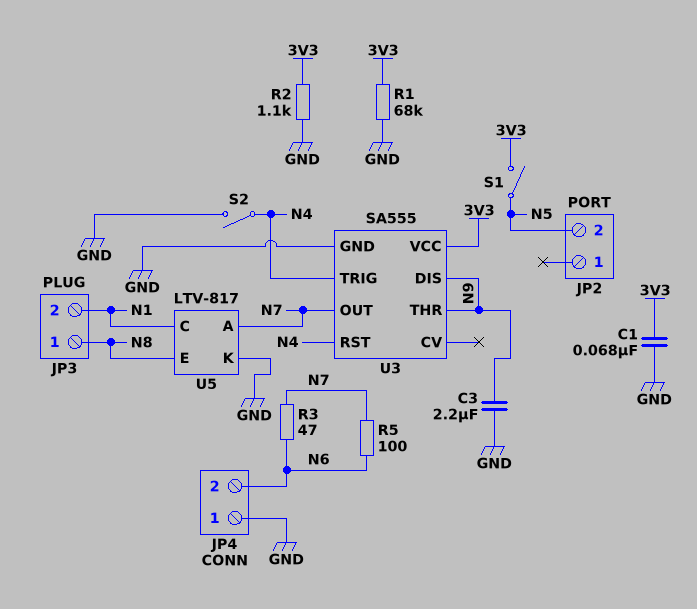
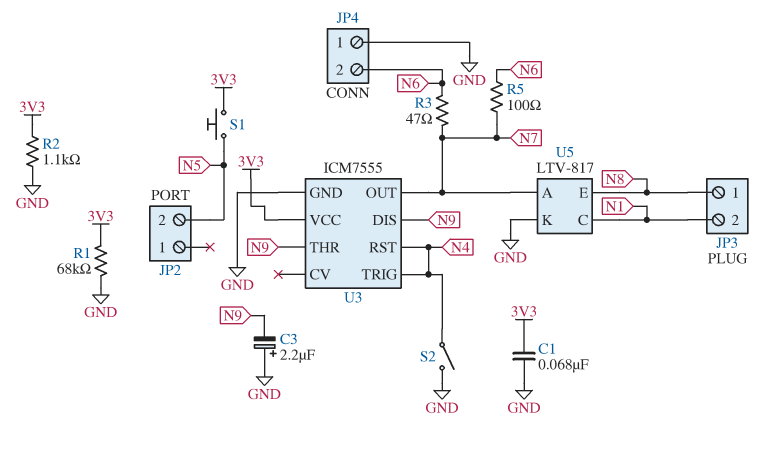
C3: 2.2uF (GND, N9) -> 2.2uF (plus GND, minus N9)
S1: switch (3V3, N5) -> button (3V3, N5)
U3: SA555 -> ICM7555

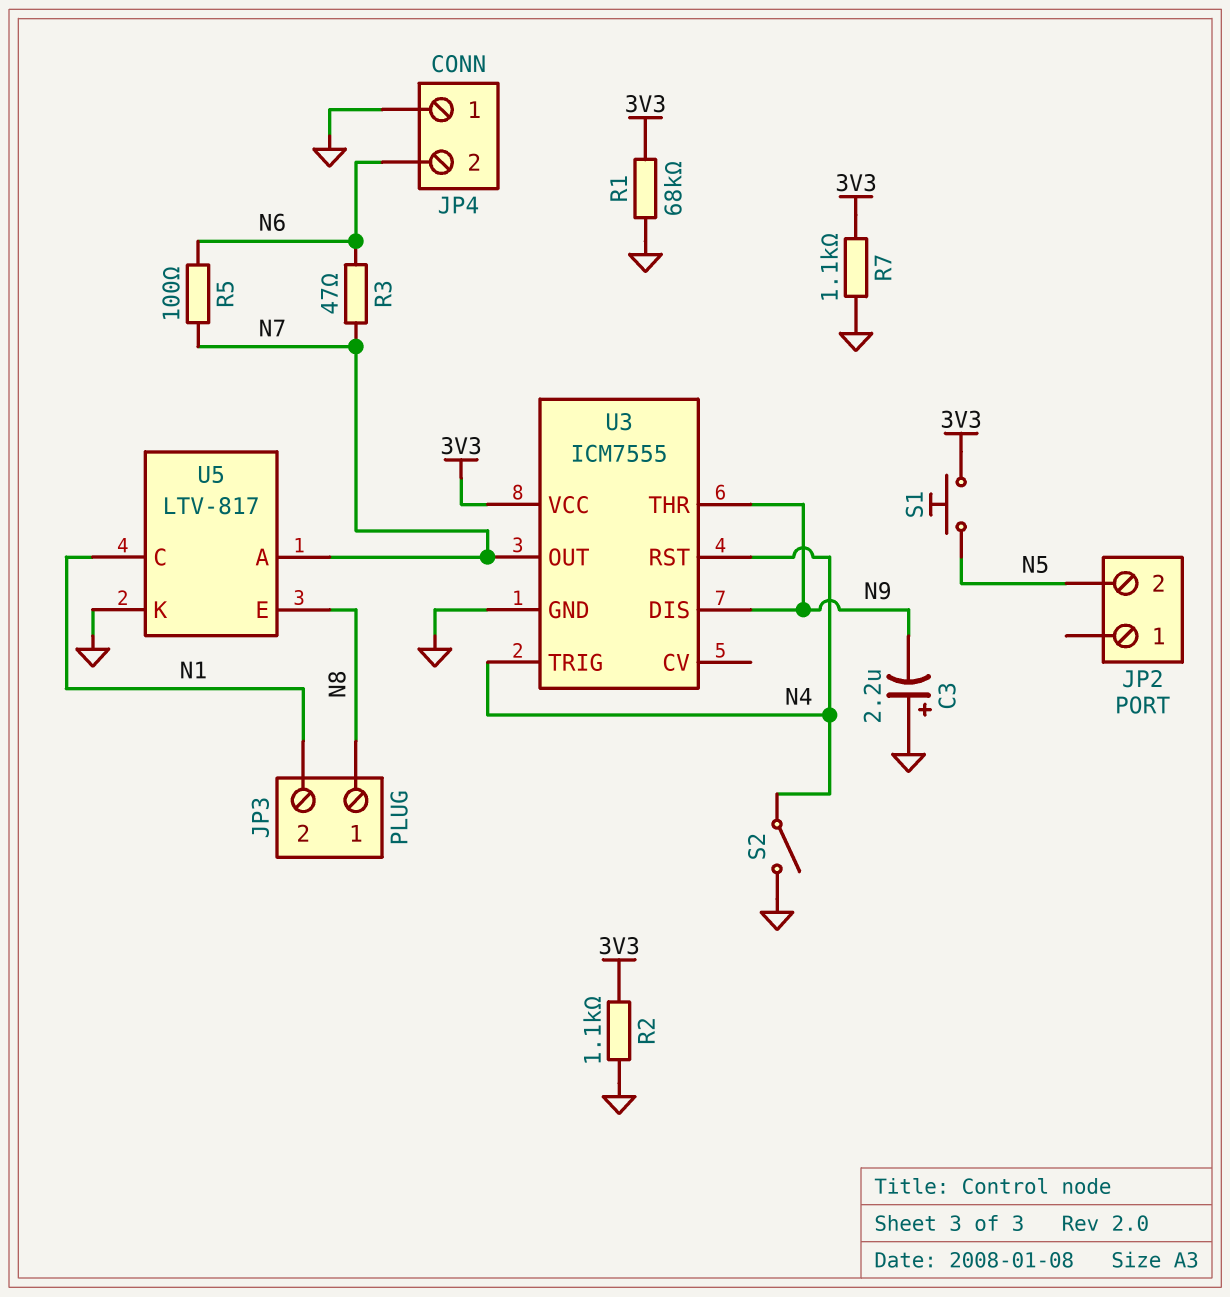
C1: 68nF (3V3, GND) -> none
R7: none -> 1.1k (3V3, GND)

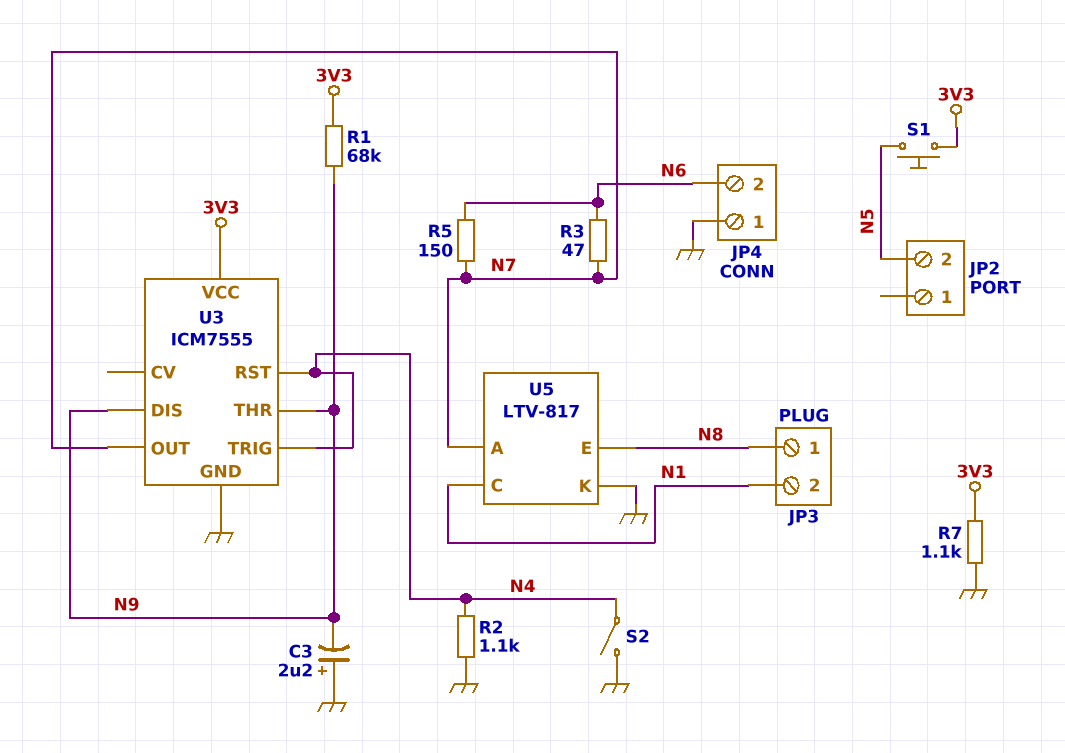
R1: 68k (3V3, GND) -> 68k (3V3, N9)
R2: 1.1k (3V3, GND) -> 1.1k (GND, N4)
R5: 100 (N6, N7) -> 150 (N6, N7)

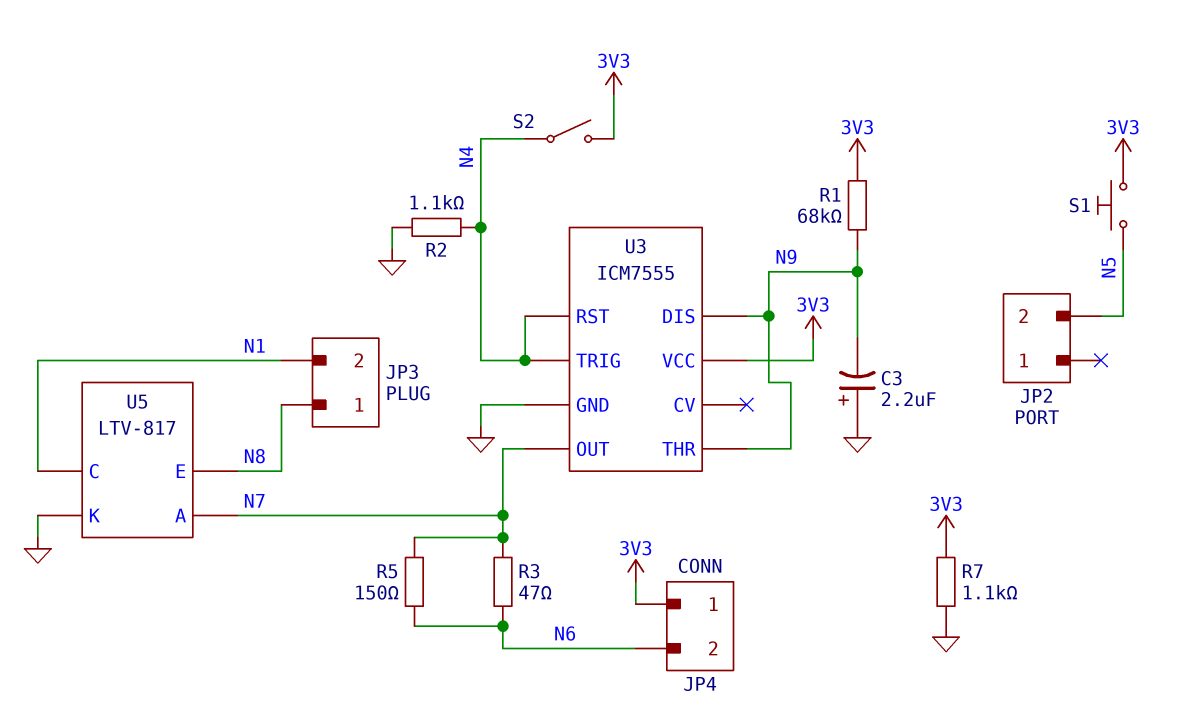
JP4 pin 1: GND -> 3V3
S2: switch (GND, N4) -> switch (3V3, N4)

